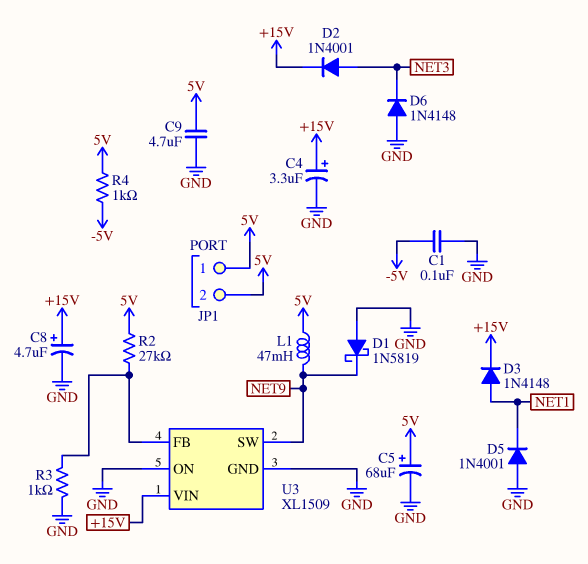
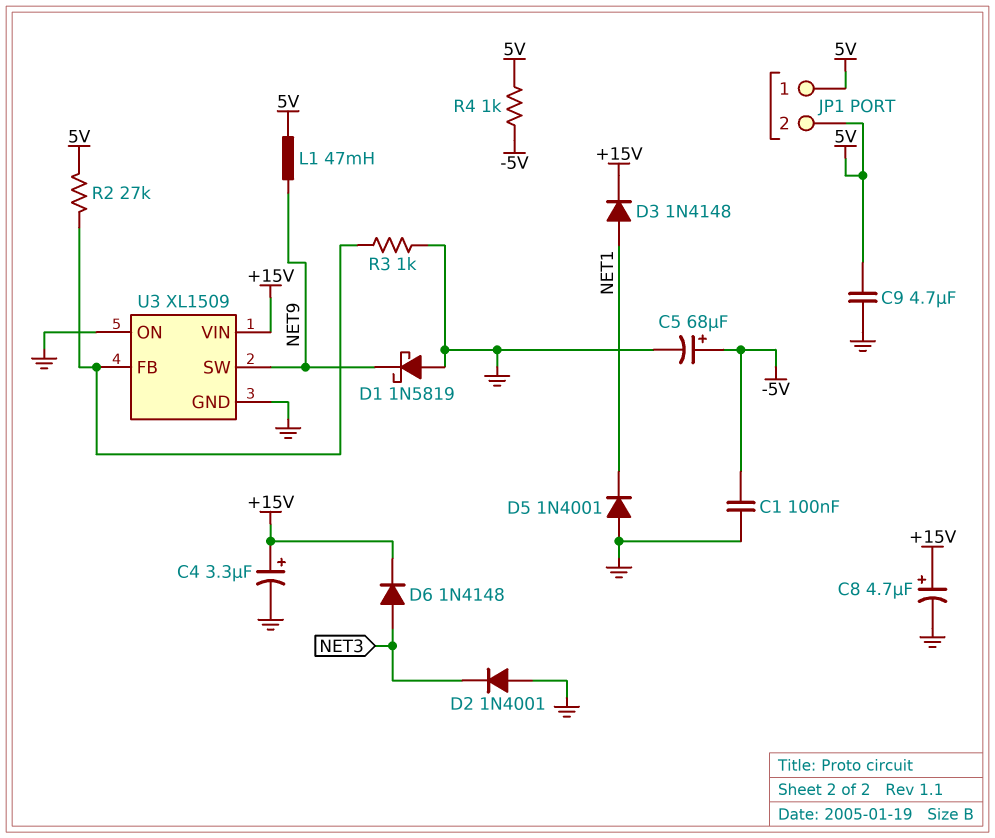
C5: 68uF (plus 5V, minus GND) -> 68uF (plus -5V, minus GND)
D2: diode 1N4001 (A NET3, K +15V) -> diode 1N4001 (A GND, K NET3)
D6: diode 1N4148 (A GND, K NET3) -> diode 1N4148 (A NET3, K +15V)

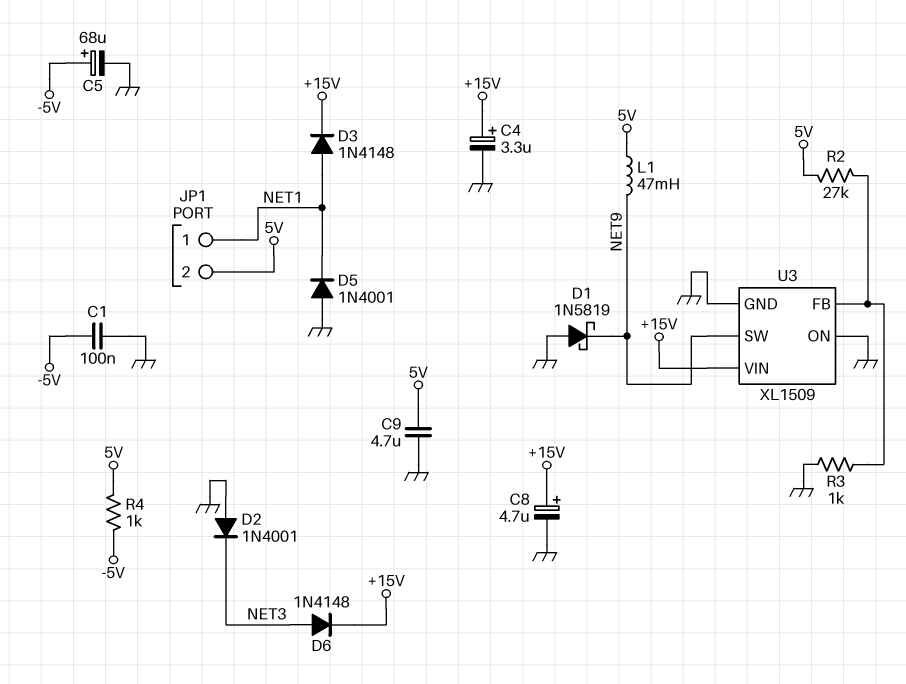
JP1 pin 1: 5V -> NET1

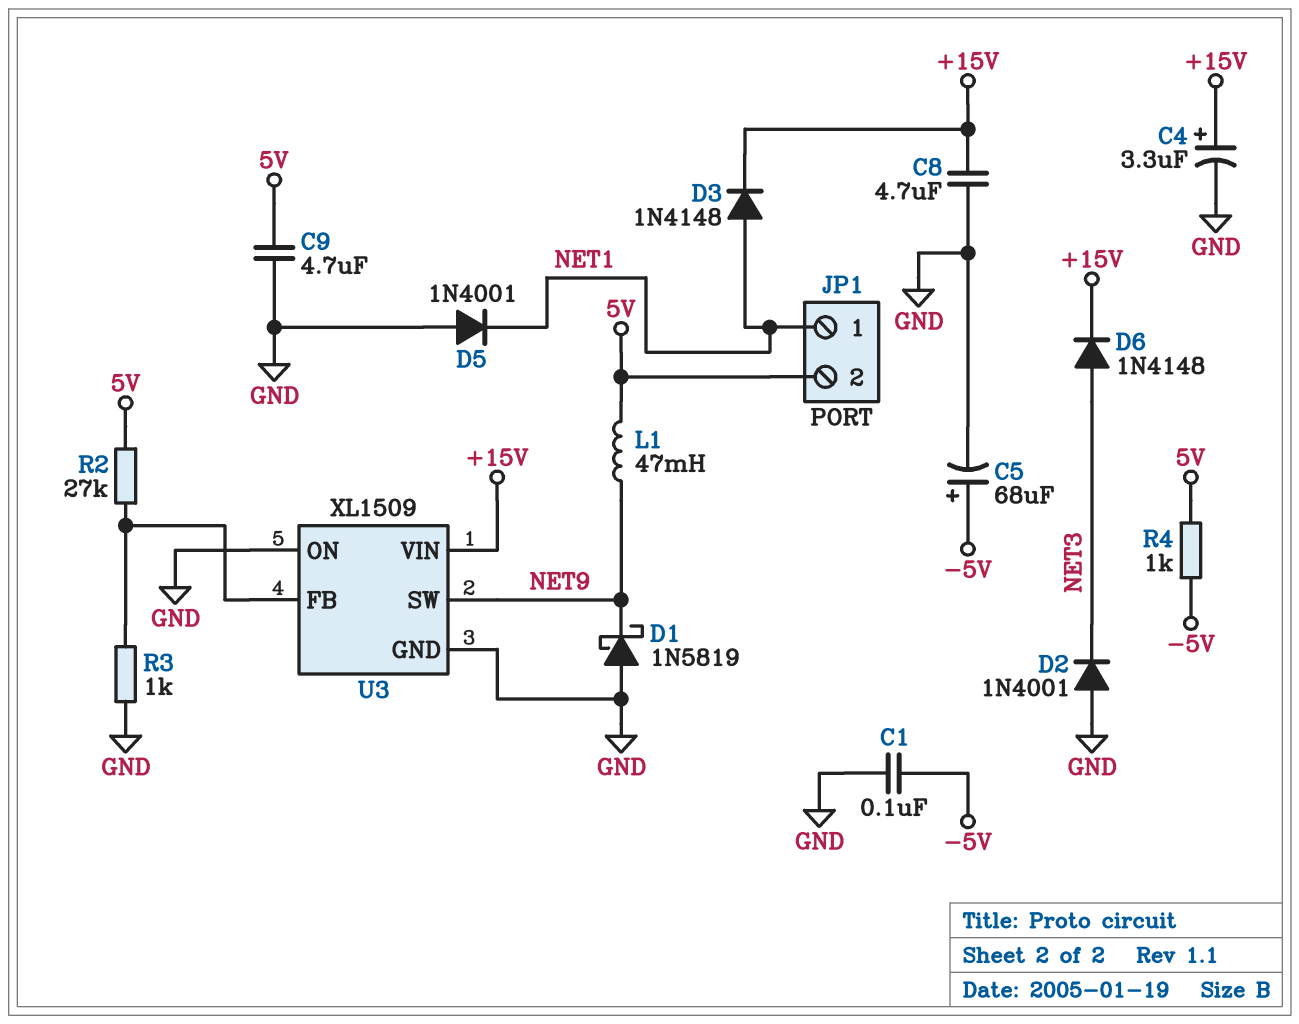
C8: 4.7uF (plus +15V, minus GND) -> 4.7uF (+15V, GND)

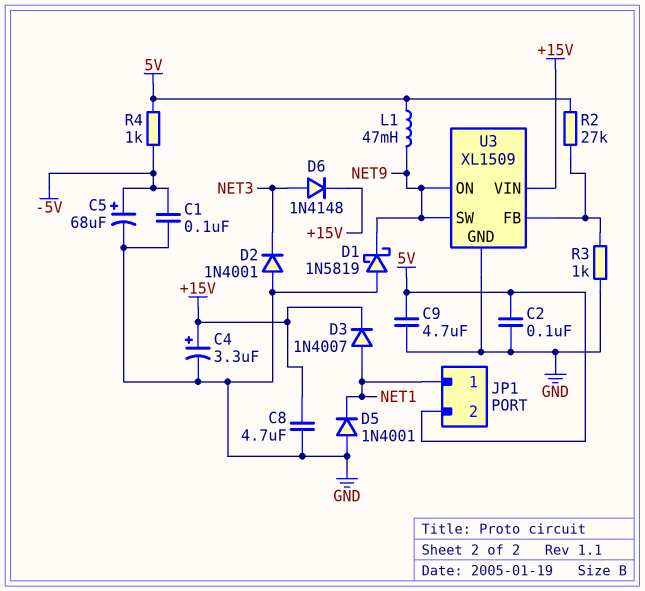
C2: none -> 100nF (5V, GND)
D3: diode 1N4148 (A NET1, K +15V) -> diode 1N4007 (A NET1, K +15V)
U3 pin ON: GND -> NET9

